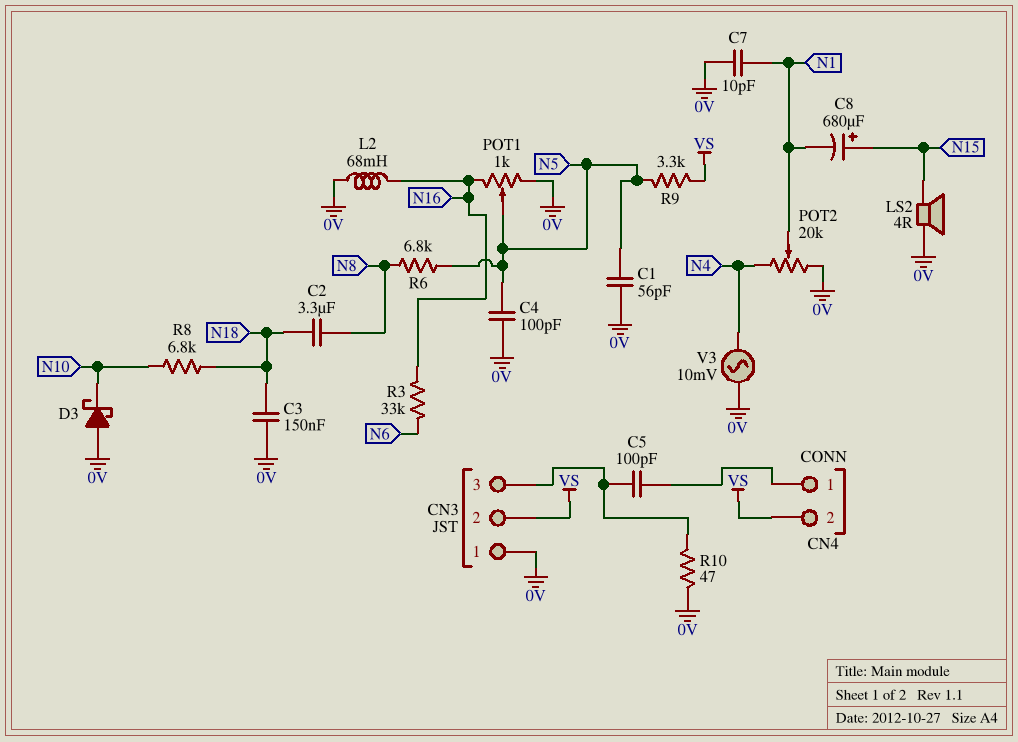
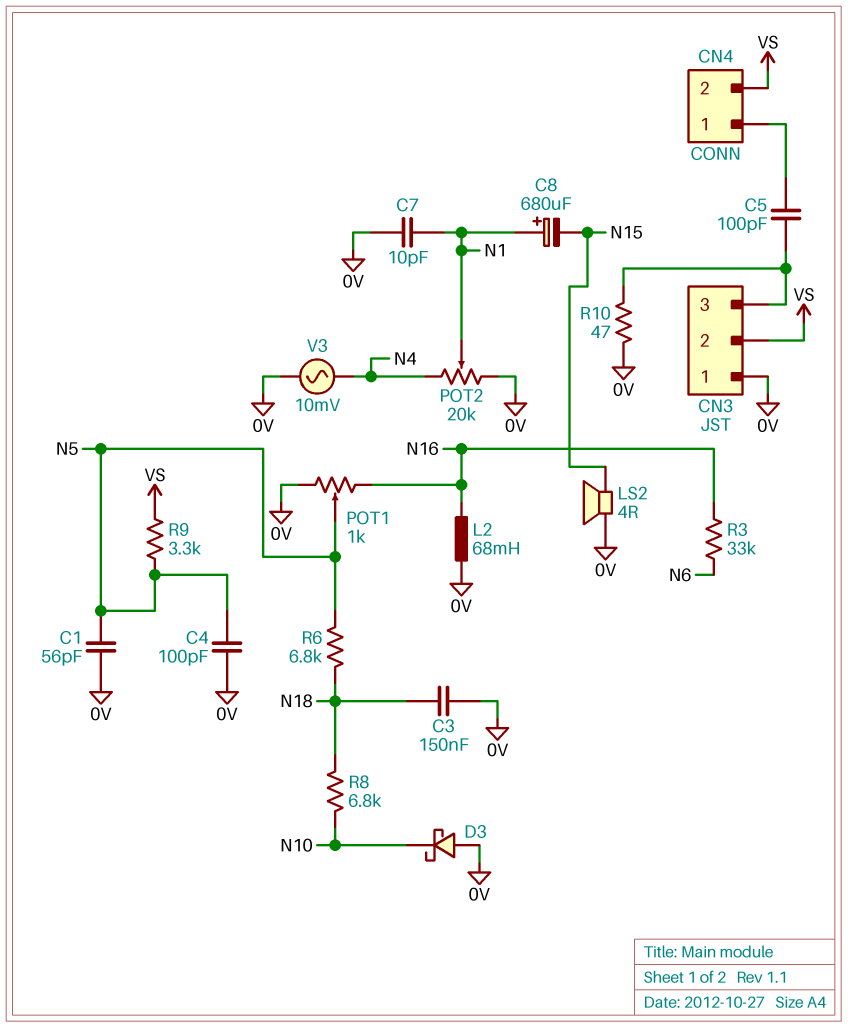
C2: 3.3uF (N8, N18) -> none
C8: 680uF (plus N15, minus N1) -> 680uF (plus N1, minus N15)
R6: 6.8k (N5, N8) -> 6.8k (N5, N18)

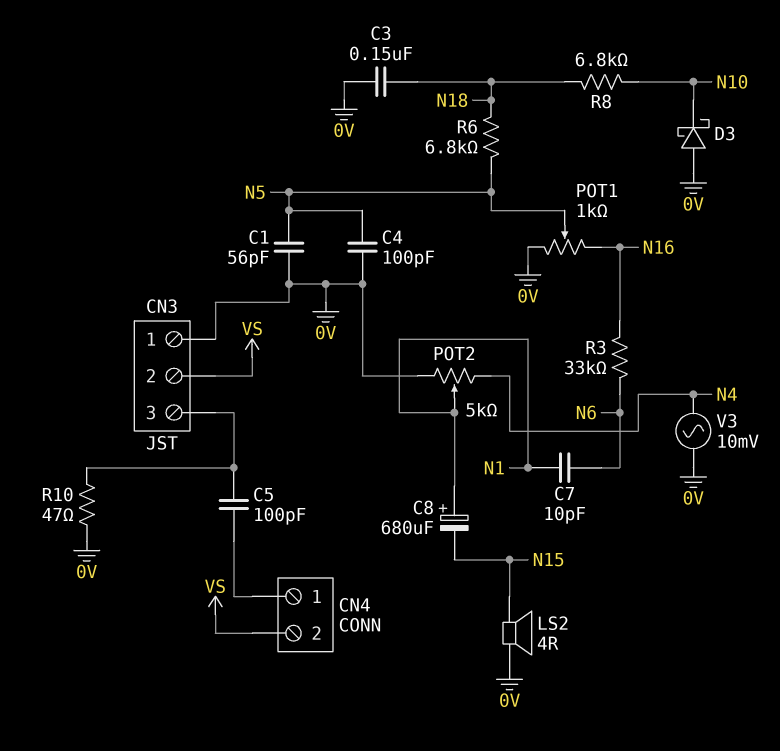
C7: 10pF (0V, N1) -> 10pF (N1, N6)
L2: 68mH (0V, N16) -> none
POT2: 20k (0V, N4, wiper N1) -> 5k (0V, N4, wiper N1)
R9: 3.3k (N5, VS) -> none

